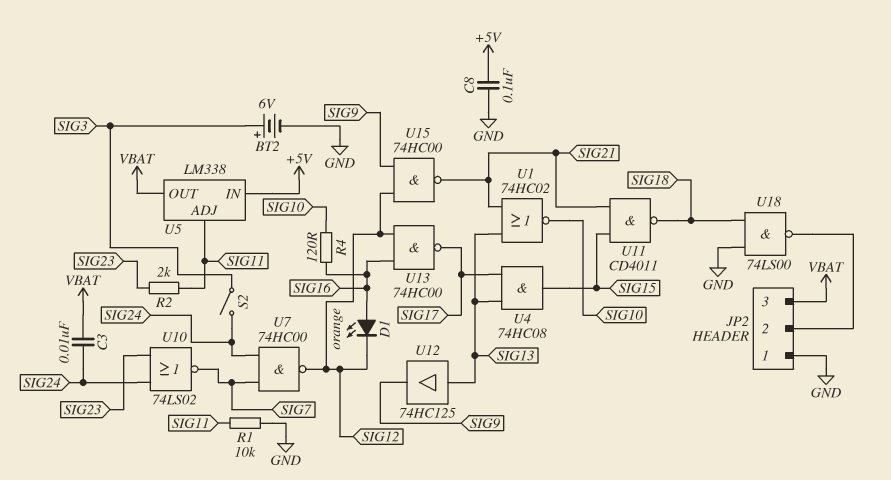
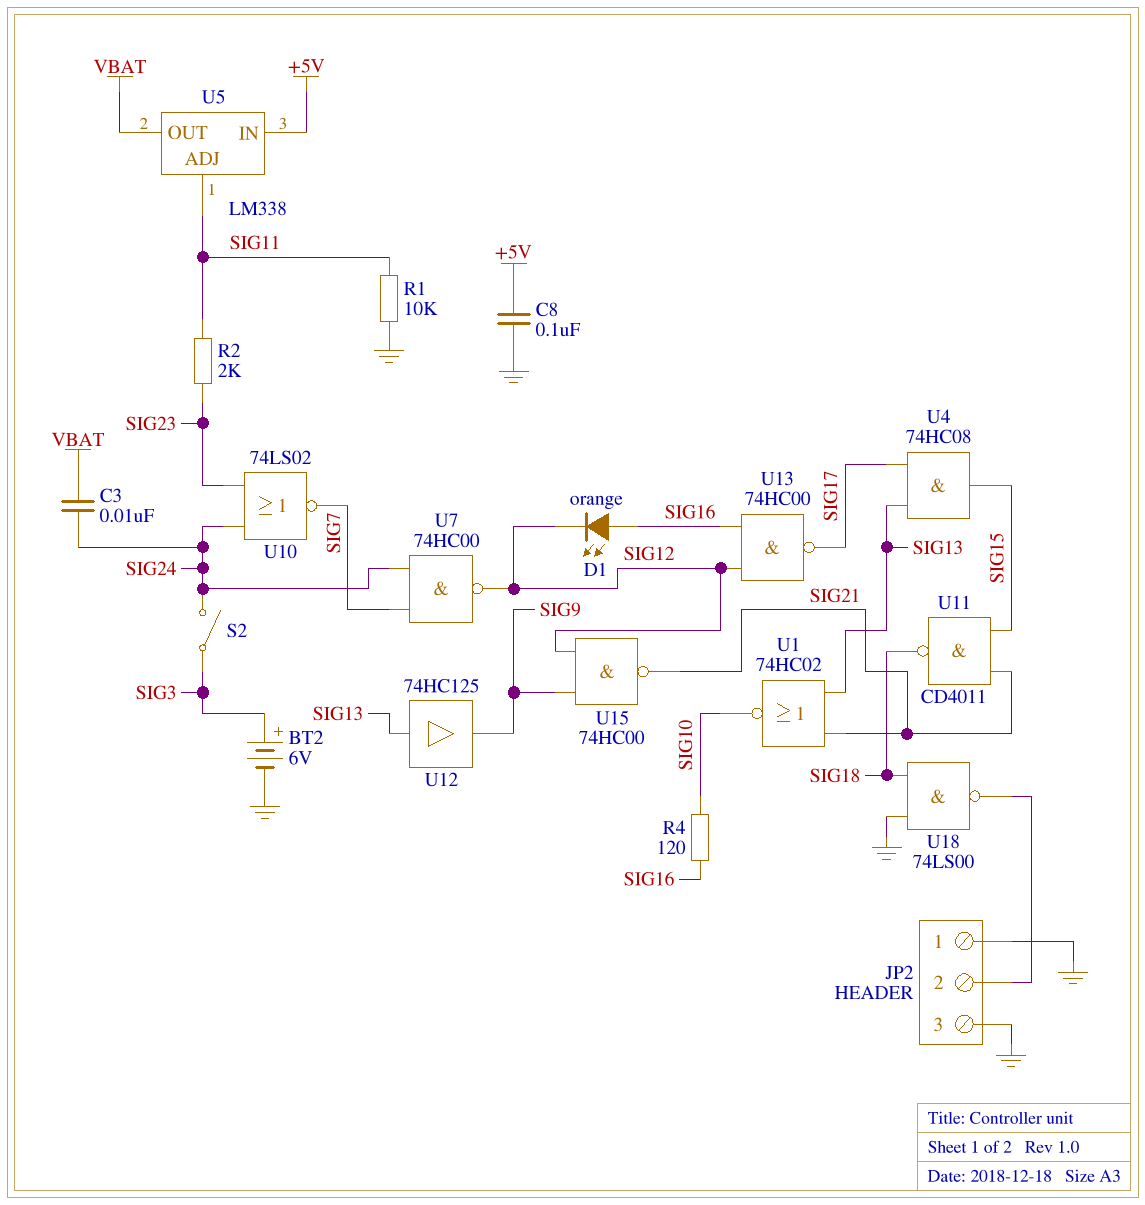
JP2 pin 3: VBAT -> GND

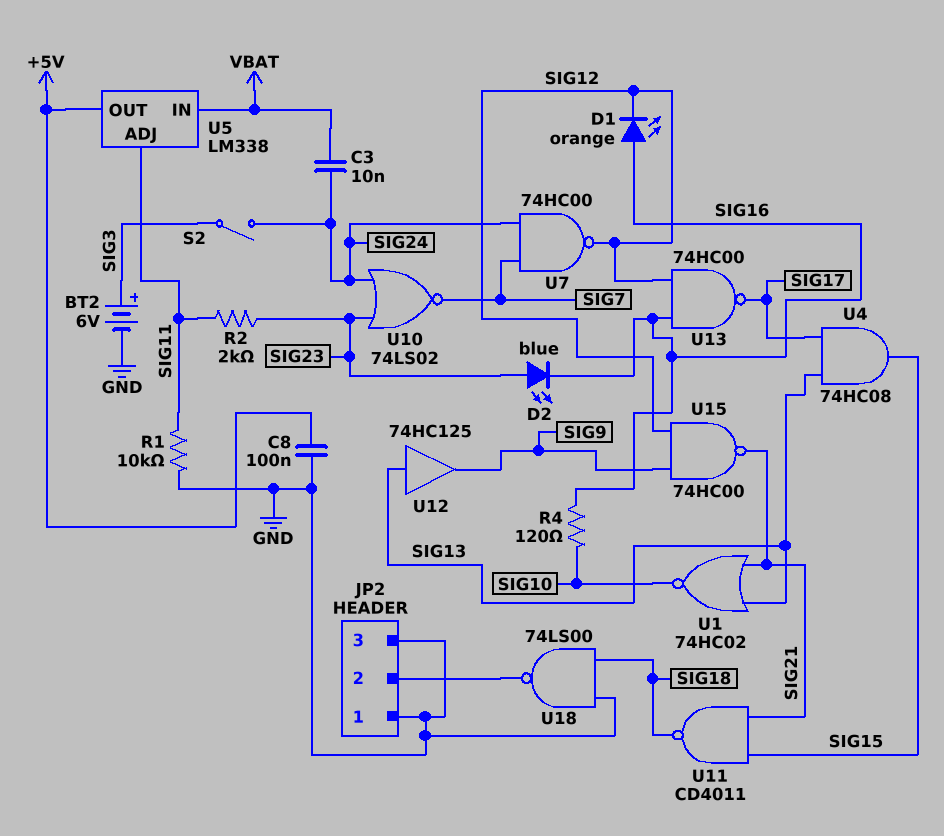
D2: none -> LED blue (A SIG23, K SIG16)
U5 pin IN: +5V -> VBAT
U5 pin OUT: VBAT -> +5V

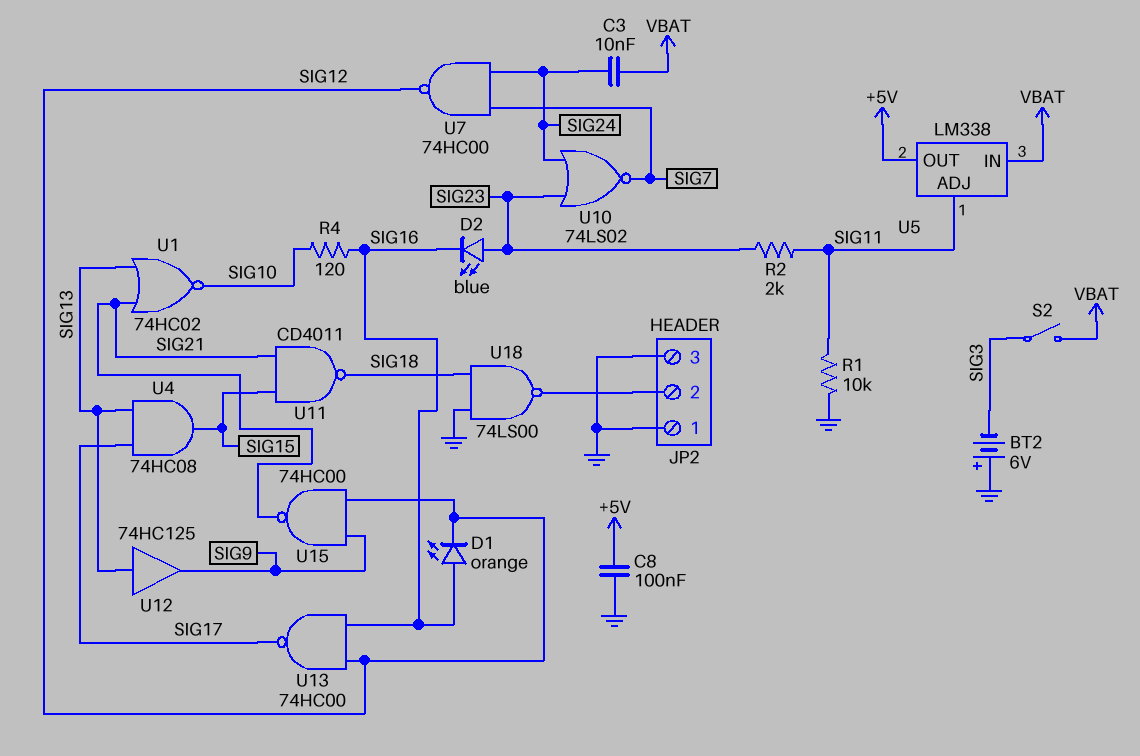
BT2: 6V (plus SIG3, minus GND) -> 6V (plus GND, minus SIG3)
S2: switch (SIG3, SIG24) -> switch (SIG3, VBAT)

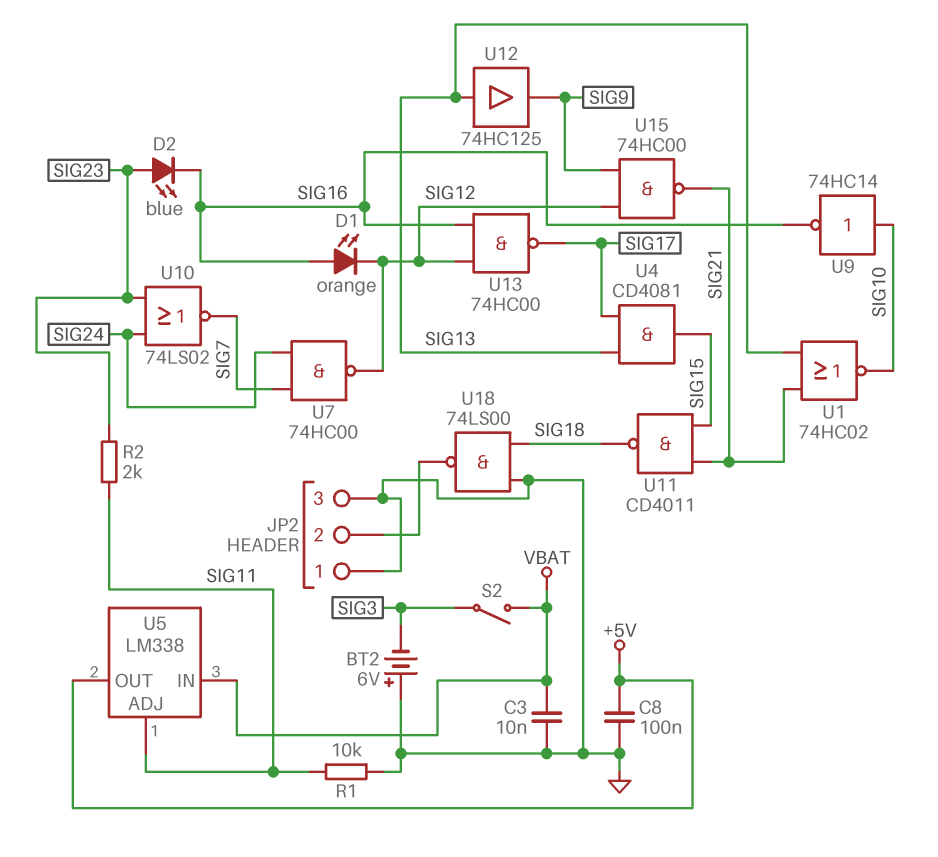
C3: 10nF (SIG24, VBAT) -> 10nF (GND, VBAT)
R4: 120 (SIG10, SIG16) -> none
U4: AND 74HC08 (in SIG13, in SIG17, out SIG15) -> AND CD4081 (in SIG13, in SIG17, out SIG15)
U9: none -> NOT 74HC14 (in SIG10, out SIG16)

